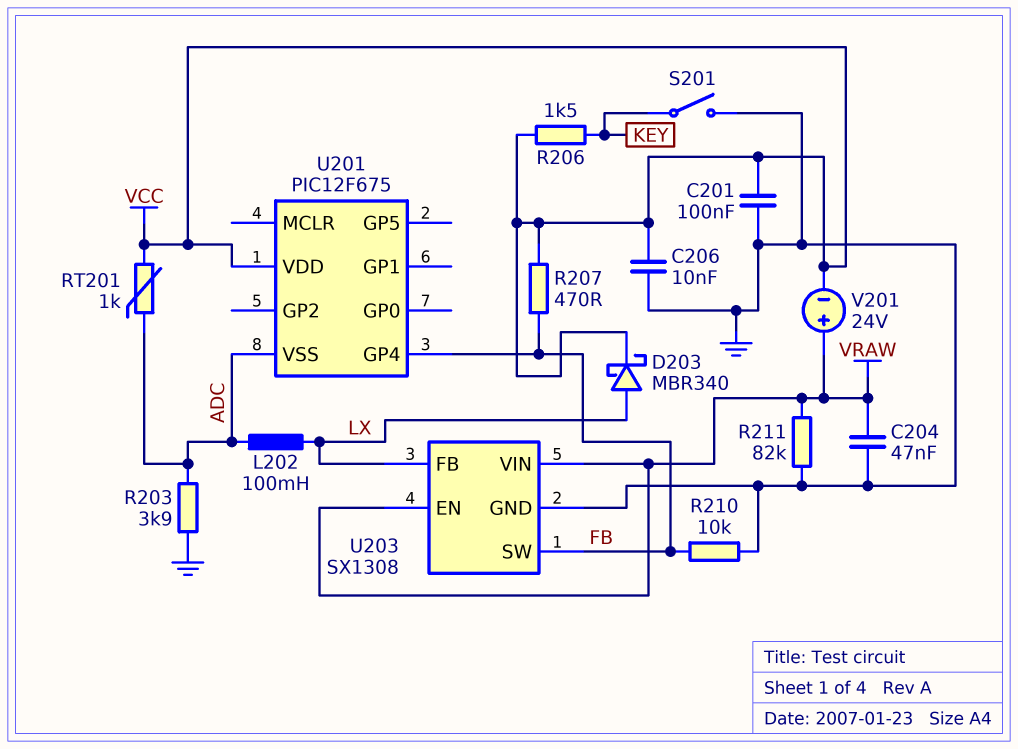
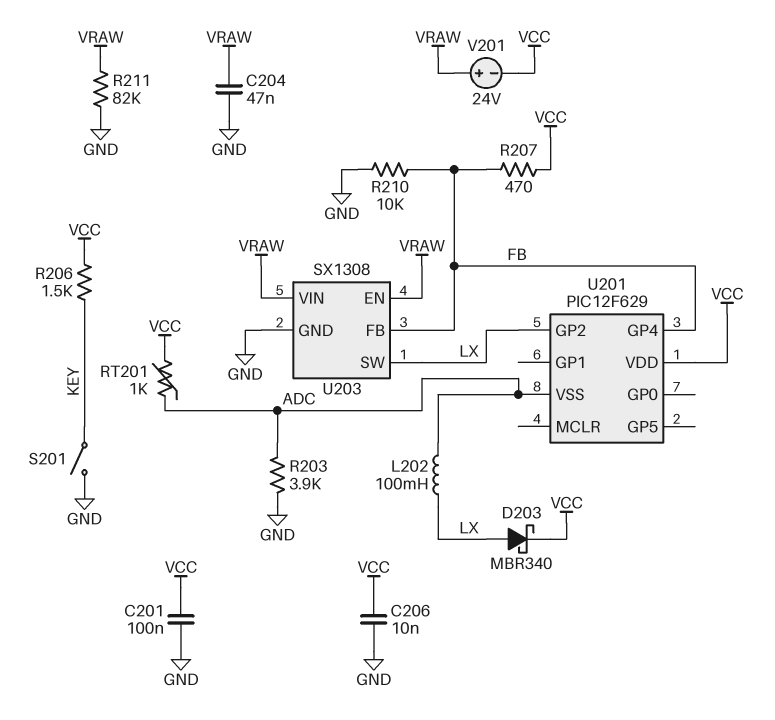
U201: PIC12F675 -> PIC12F629
U201 pin GP2: none -> LX
U203 pin FB: LX -> FB
U203 pin SW: FB -> LX

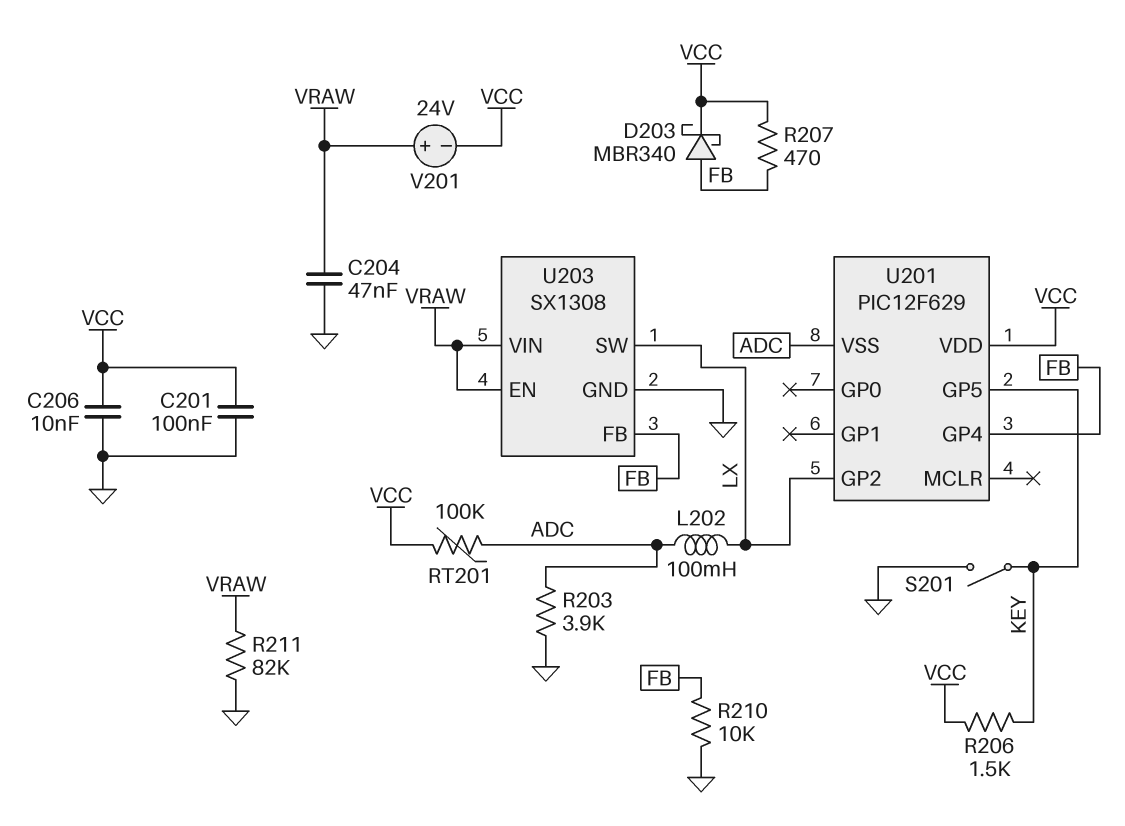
D203: schottky MBR340 (A LX, K VCC) -> schottky MBR340 (A FB, K VCC)
RT201: 1k (ADC, VCC) -> 100k (ADC, VCC)
U201 pin GP5: none -> KEY

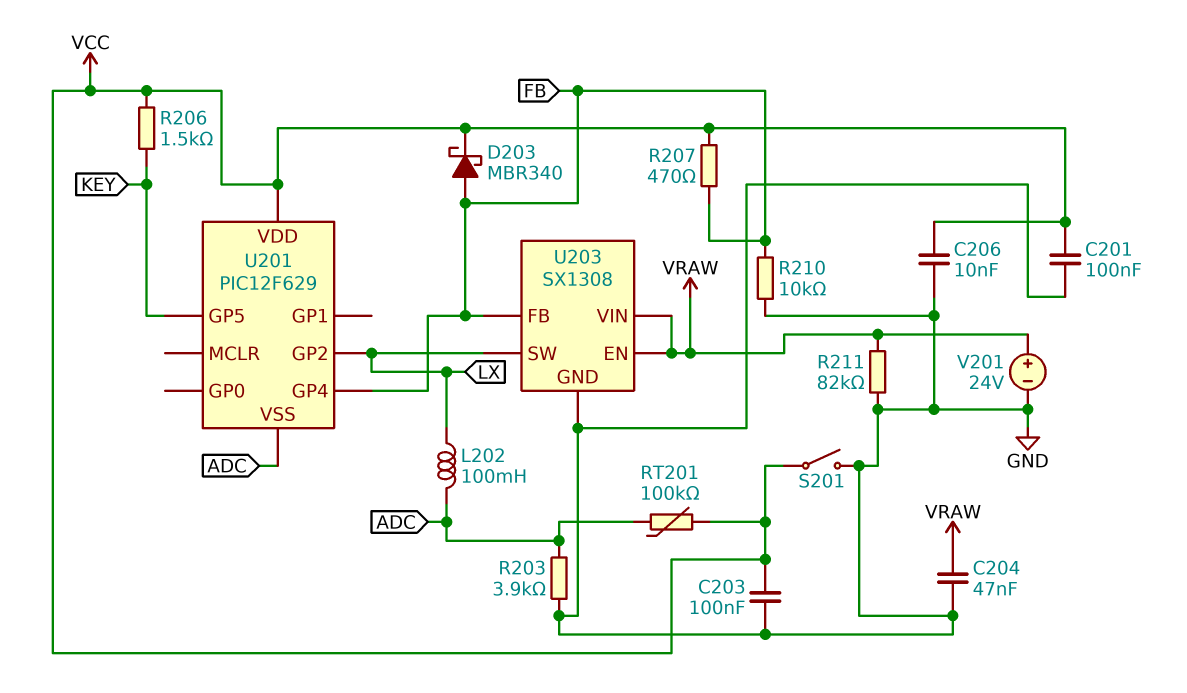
C203: none -> 100nF (GND, VCC)
S201: switch (GND, KEY) -> switch (GND, VCC)
V201: 24V (plus VRAW, minus VCC) -> 24V (plus VRAW, minus GND)

